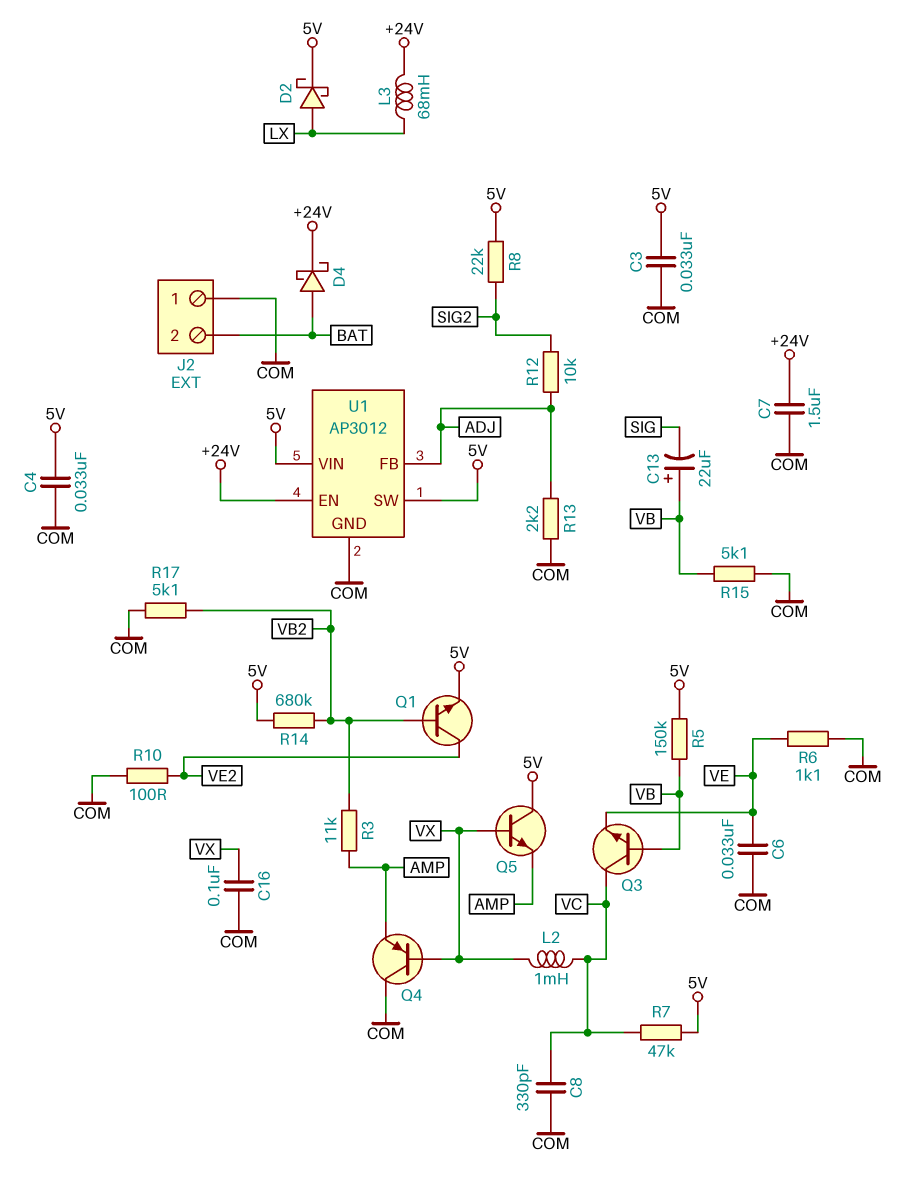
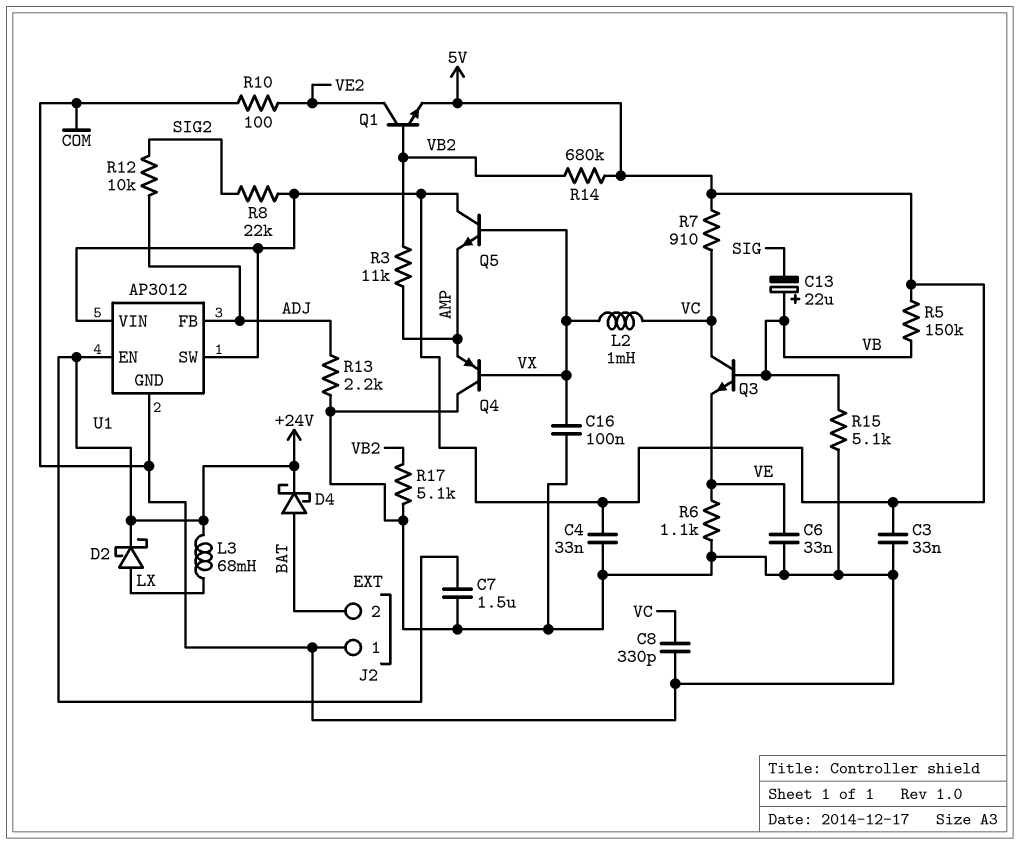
D2: schottky (A LX, K 5V) -> schottky (A LX, K +24V)
R7: 47k (5V, VC) -> 910 (5V, VC)

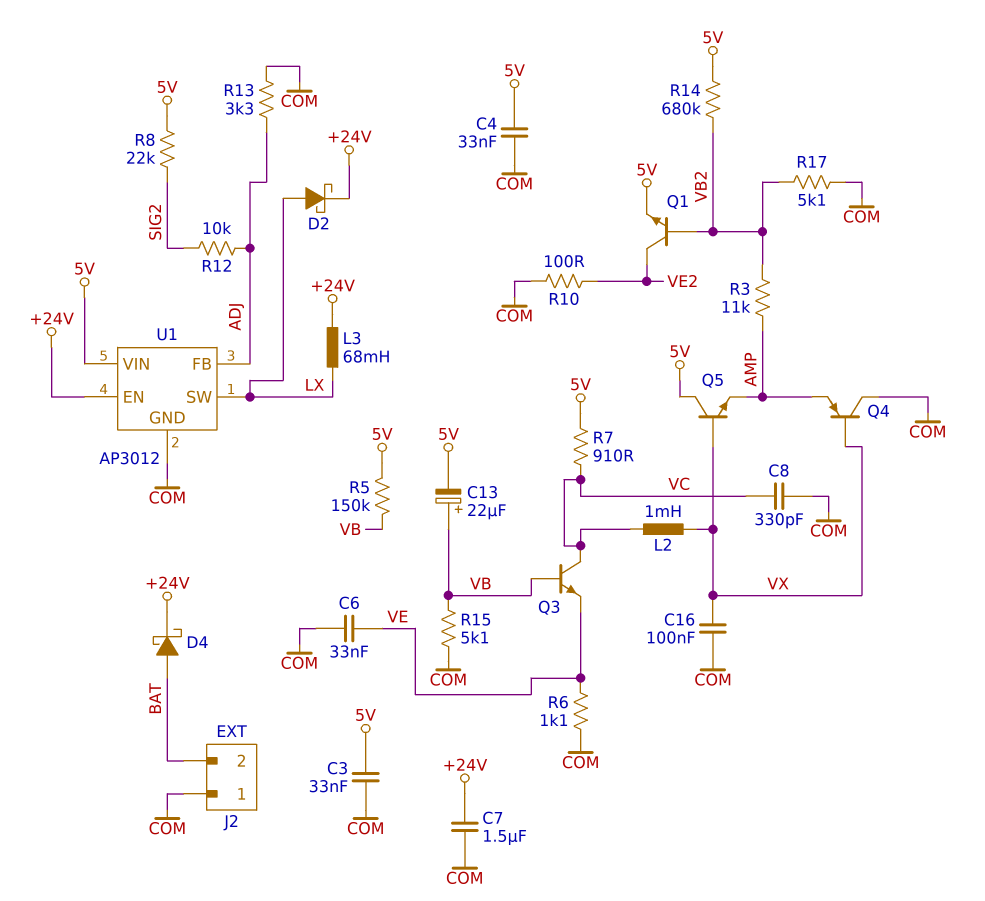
C13: 22uF (plus VB, minus SIG) -> 22uF (plus VB, minus 5V)
R13: 2.2k (ADJ, COM) -> 3.3k (ADJ, COM)
U1 pin SW: 5V -> LX

